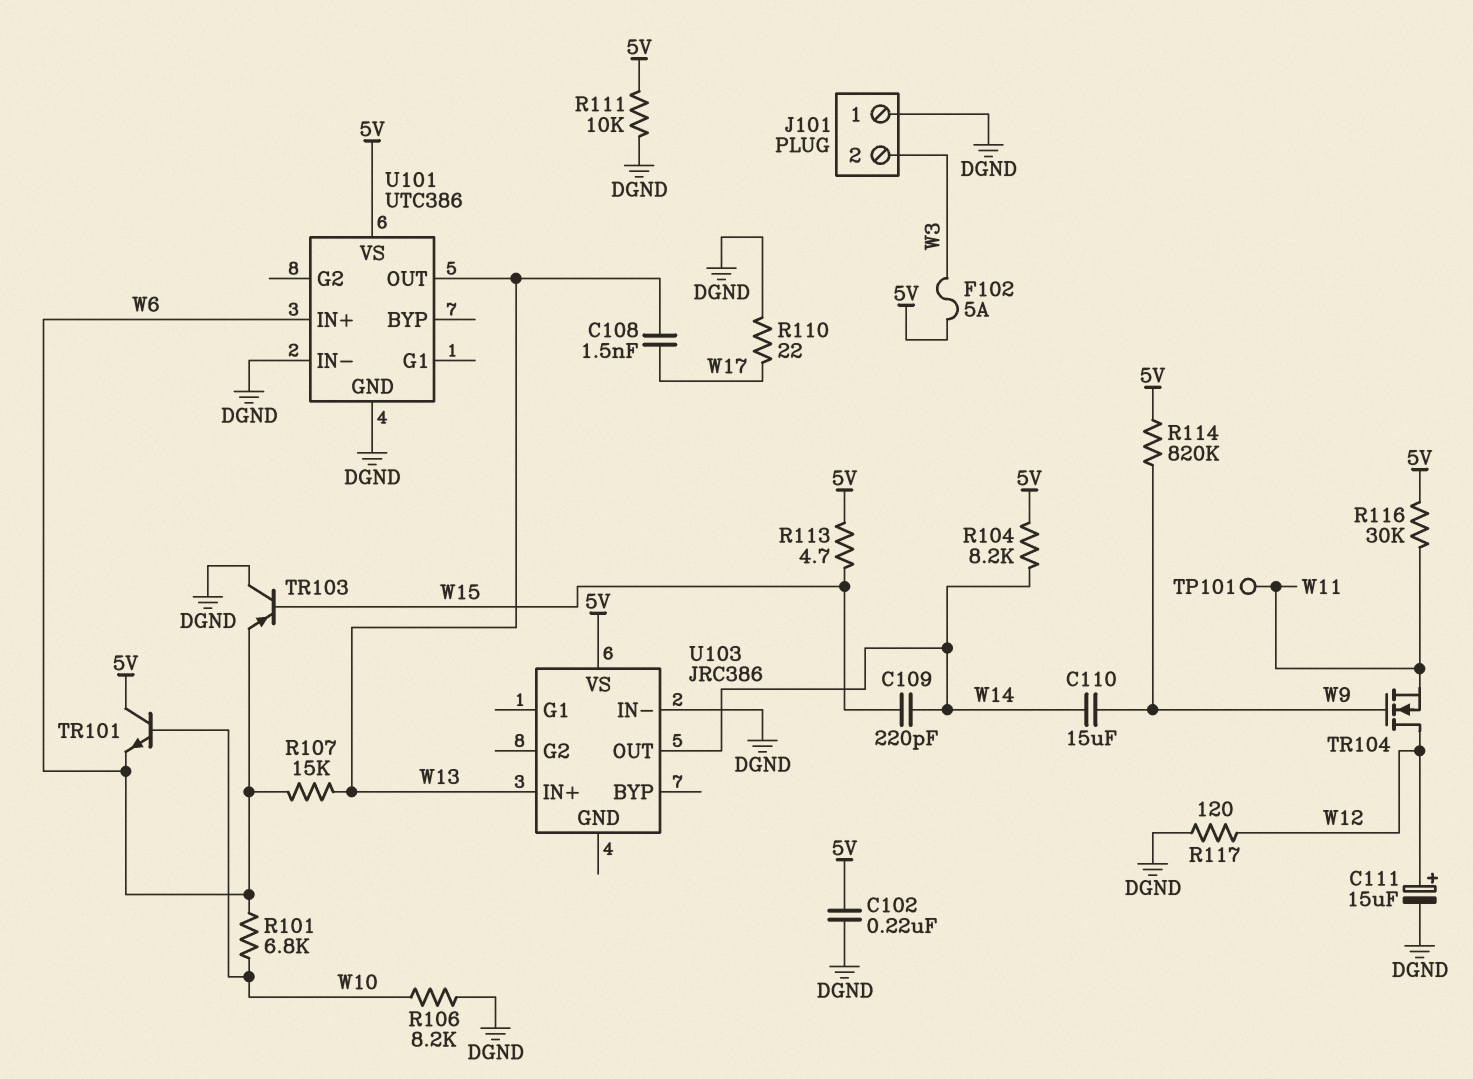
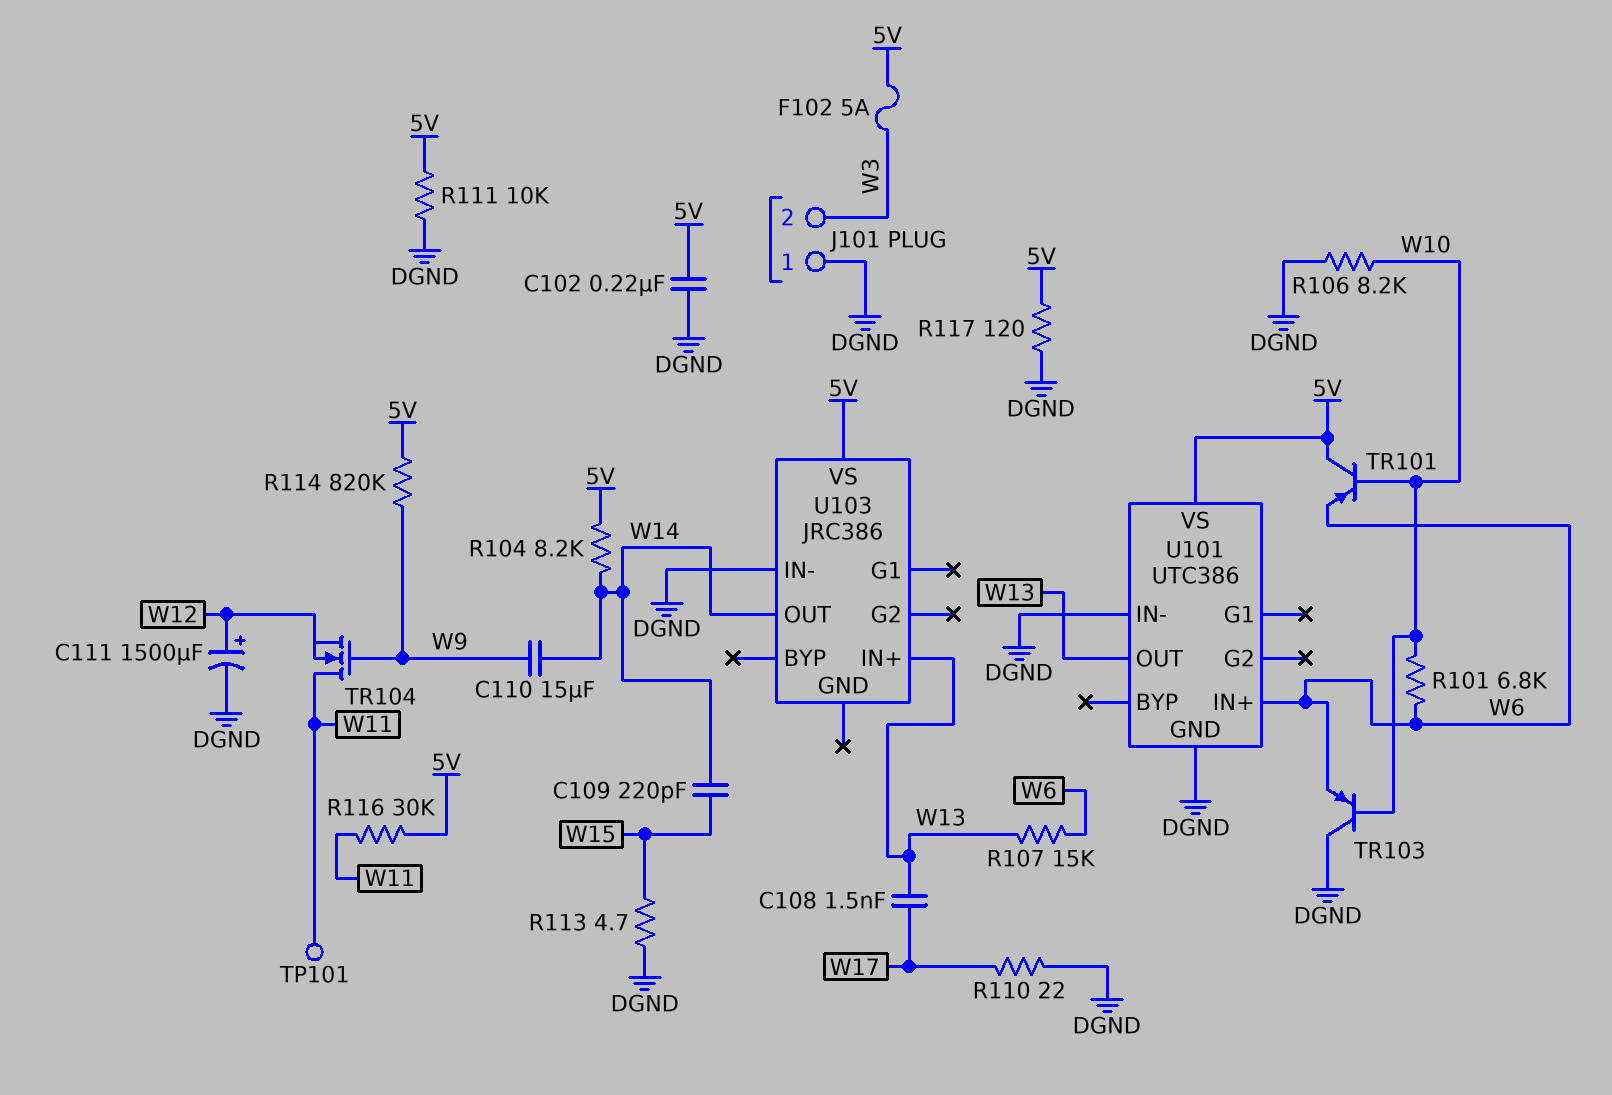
C111: 15uF (plus W12, minus DGND) -> 1500uF (plus W12, minus DGND)
R113: 4.7 (5V, W15) -> 4.7 (DGND, W15)
R117: 120 (DGND, W12) -> 120 (5V, DGND)
TR101: NPN (B W10, C 5V, E W6) -> PNP (B W10, C 5V, E W6)
TR103: PNP (B W15, C DGND, E W6) -> PNP (B W10, C DGND, E W6)
TR104: NMOS (G W9, D W12, S W11) -> NMOS (G W9, D W11, S W12)

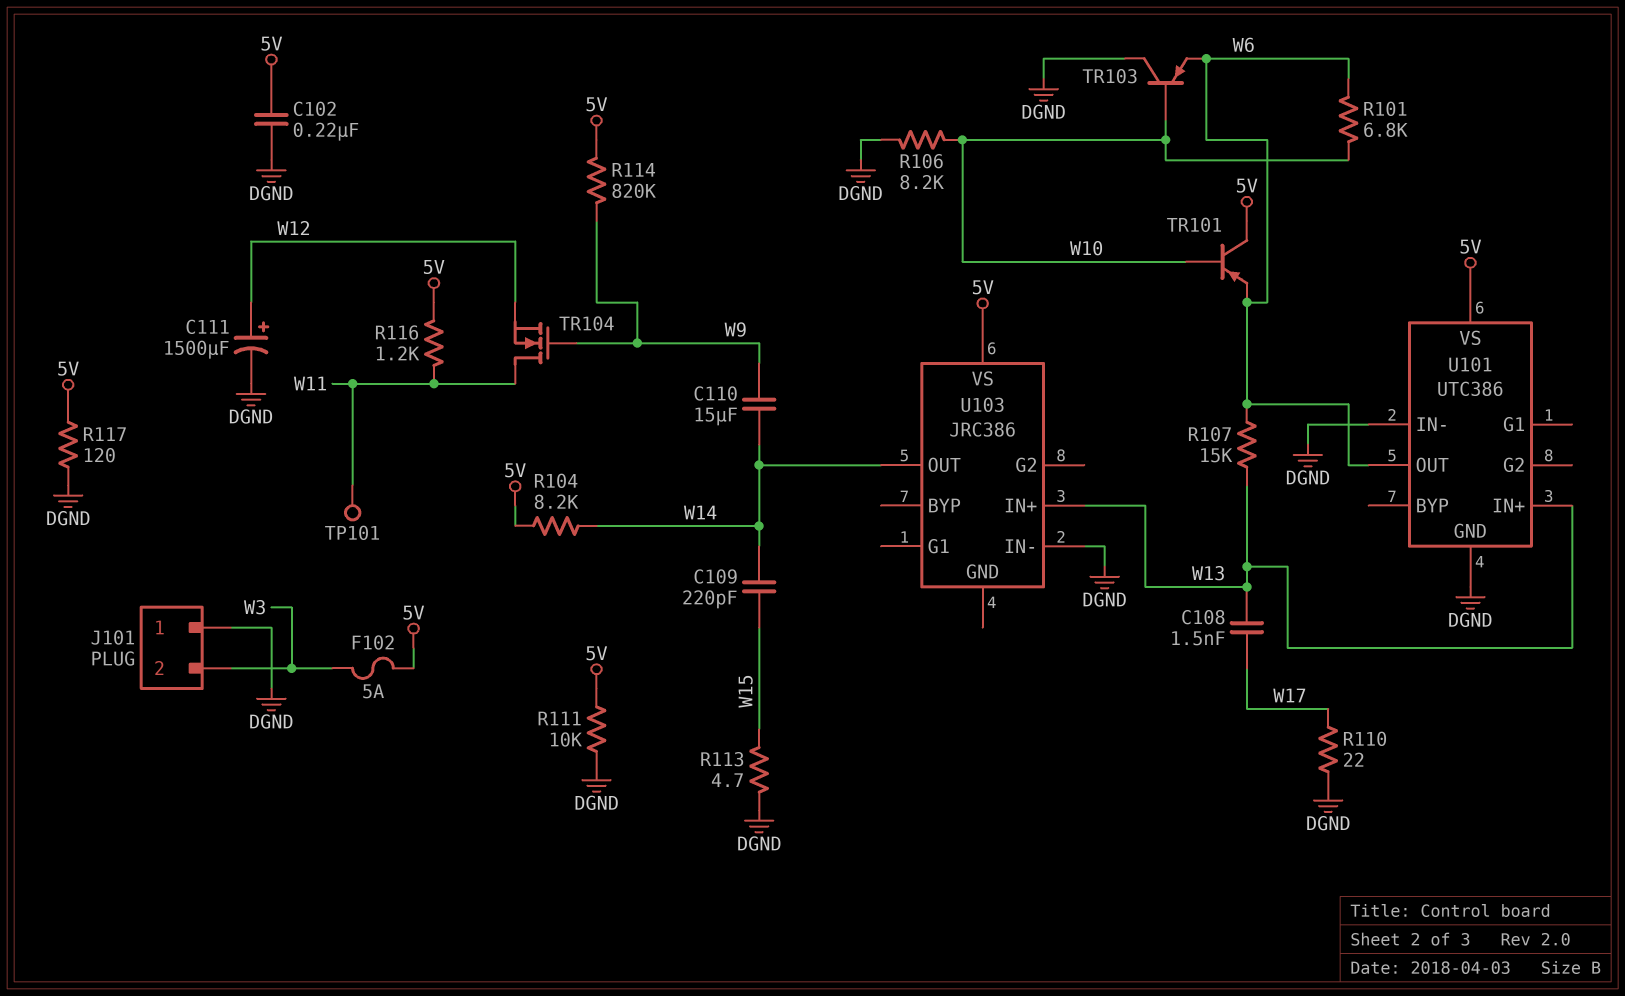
R116: 30k (5V, W11) -> 1.2k (5V, W11)
U101 pin IN+: W6 -> W13
U101 pin OUT: W13 -> W6

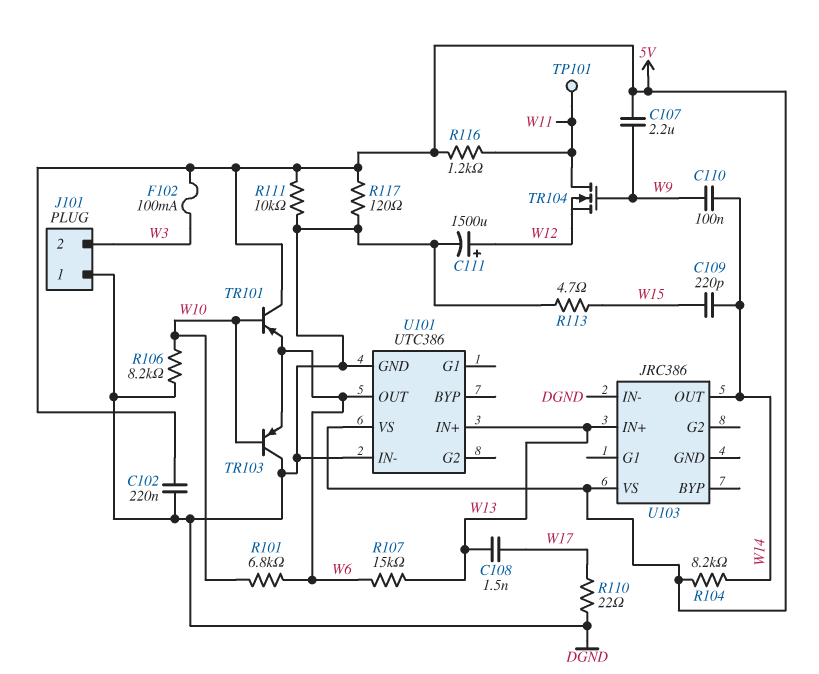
C107: none -> 2.2uF (5V, W9)
C110: 15uF (W9, W14) -> 100nF (W9, W14)
F102: 5A (5V, W3) -> 100mA (5V, W3)
R114: 820k (5V, W9) -> none

